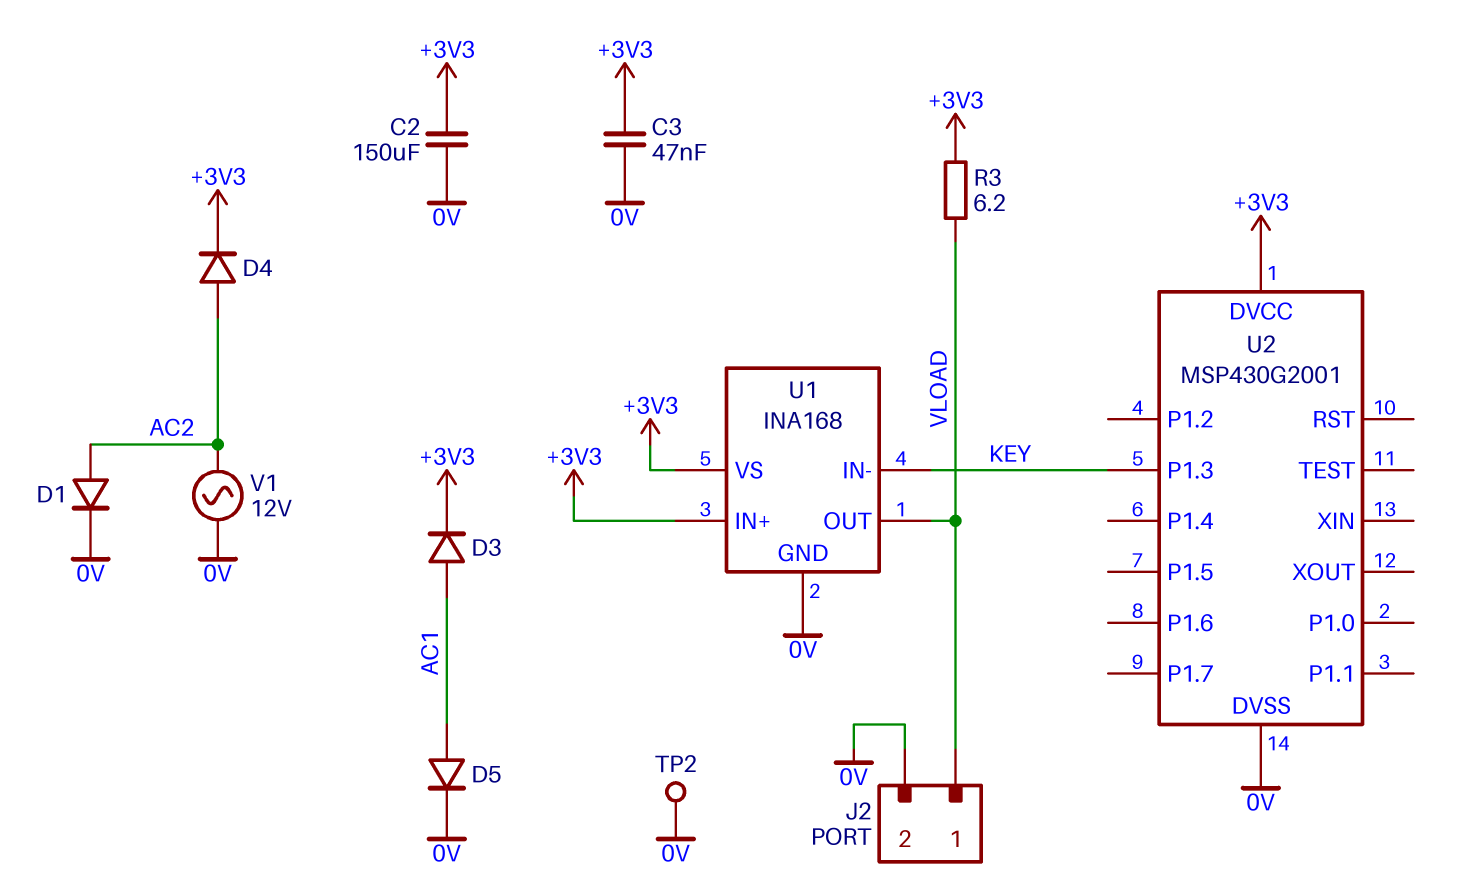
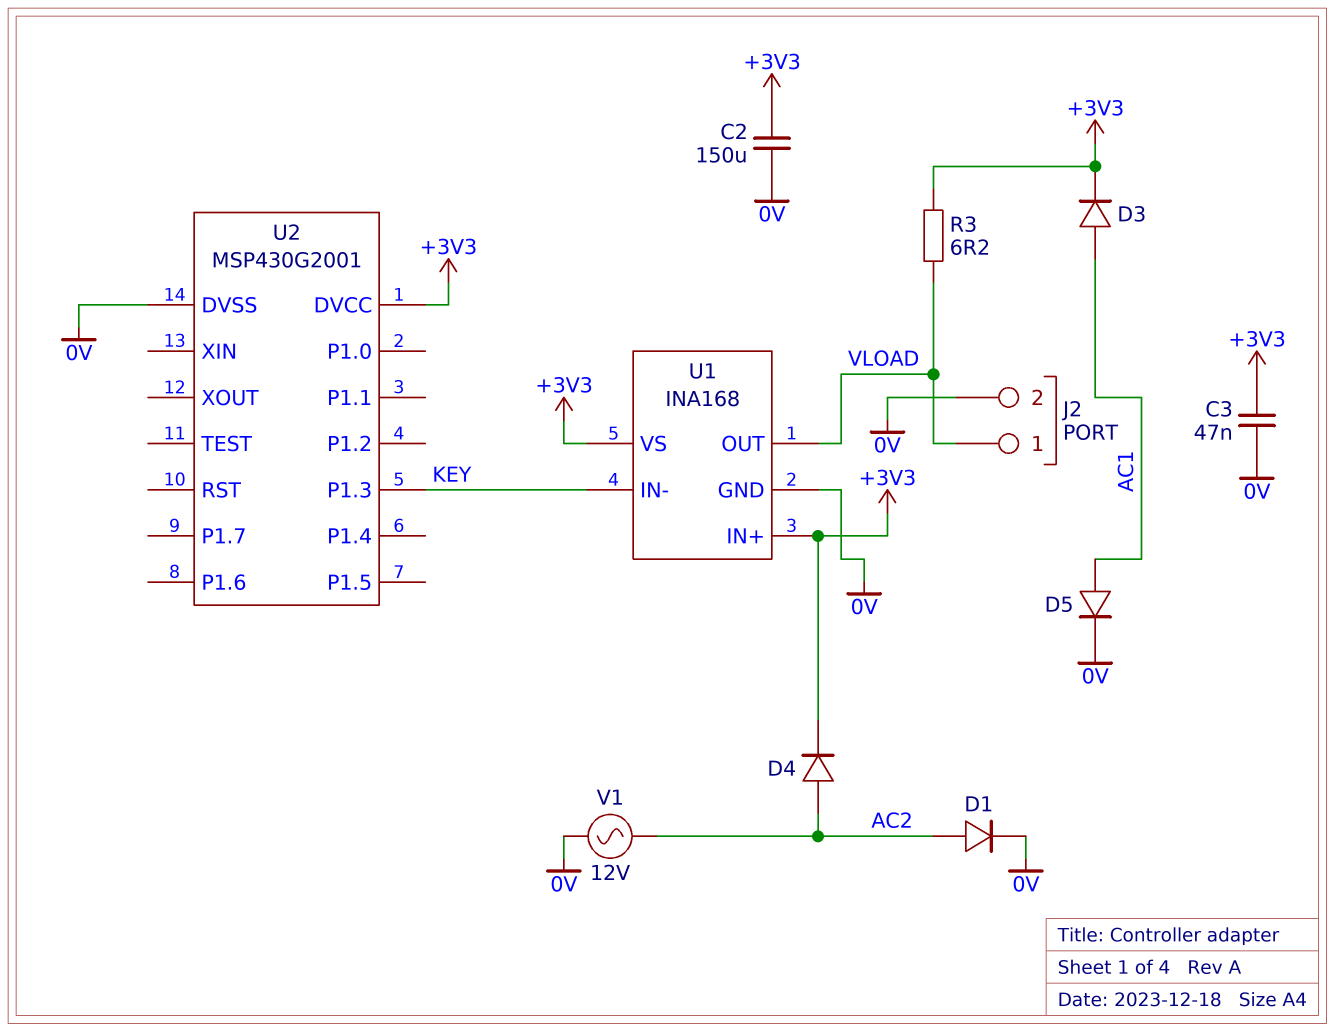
TP2: test point (0V) -> none

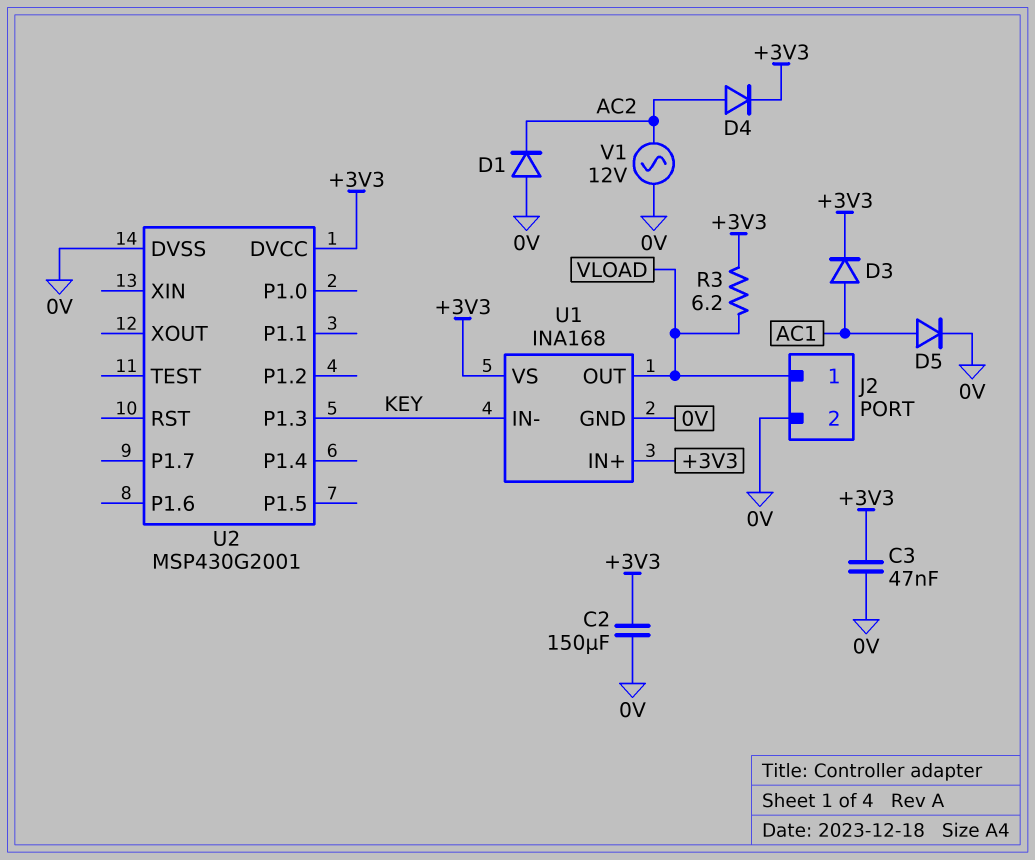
D1: diode (A AC2, K 0V) -> diode (A 0V, K AC2)

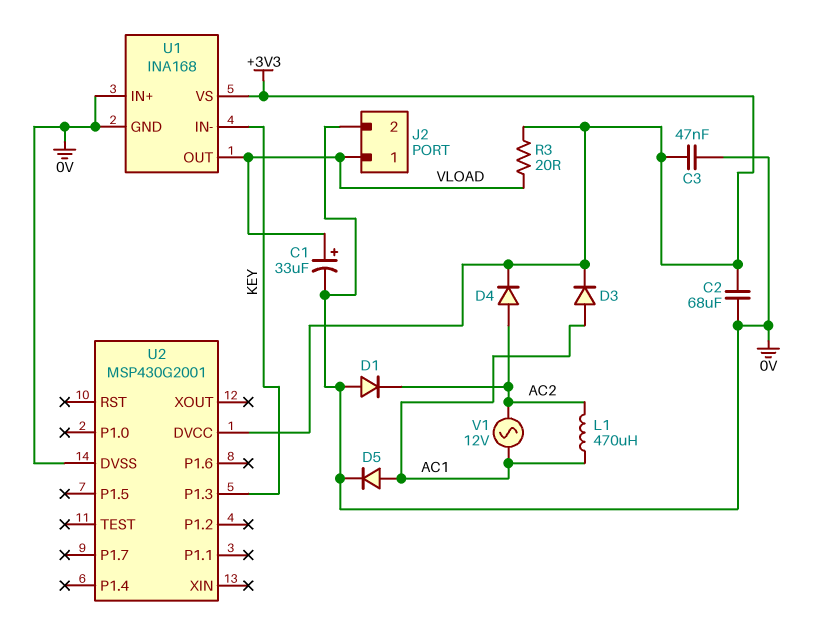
C1: none -> 33uF (plus VLOAD, minus 0V)
C2: 150uF (+3V3, 0V) -> 68uF (+3V3, 0V)
L1: none -> 470uH (AC1, AC2)
R3: 6.2 (+3V3, VLOAD) -> 20 (+3V3, VLOAD)
U1 pin IN+: +3V3 -> 0V
V1: AC 12V (0V, AC2) -> AC 12V (AC1, AC2)

